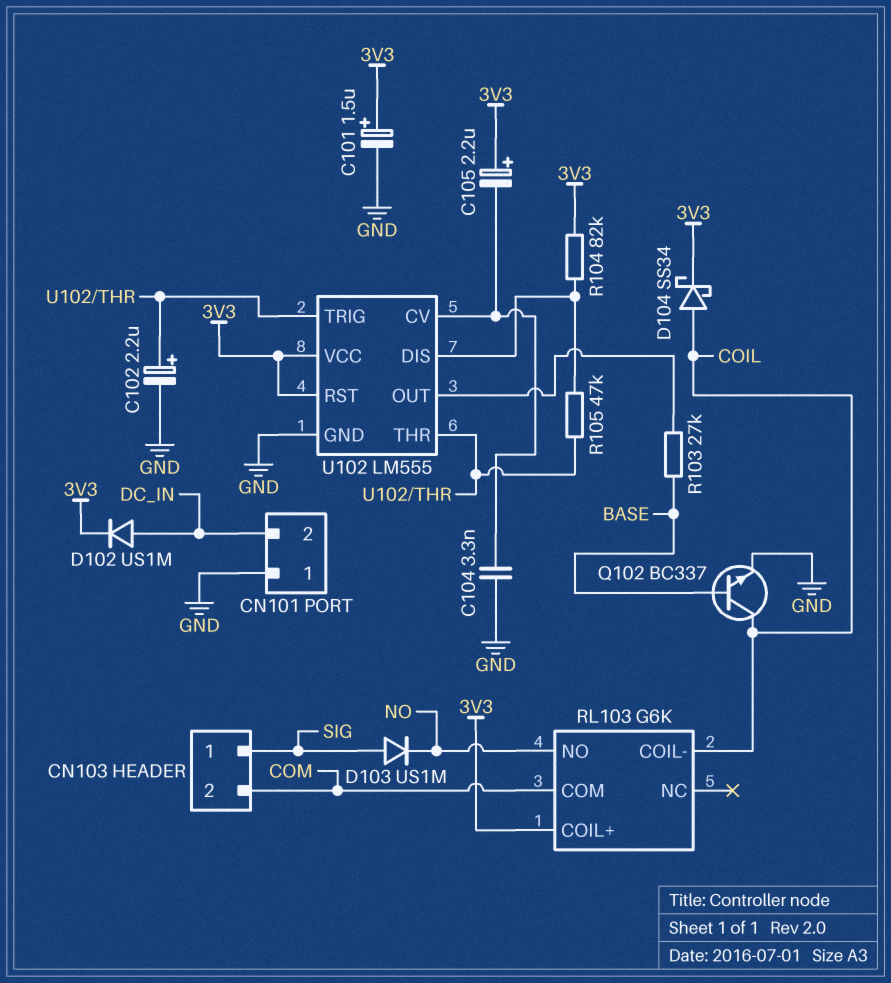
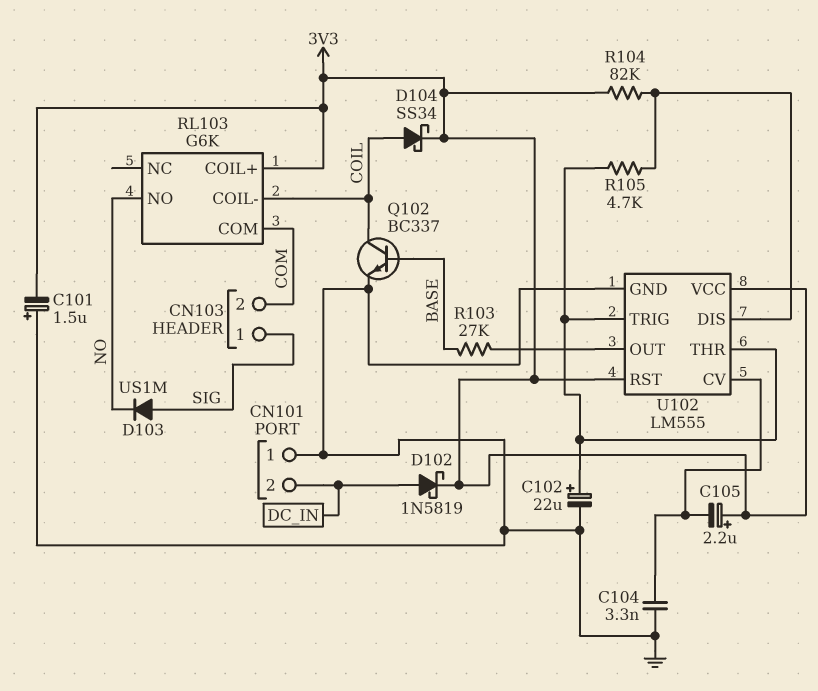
C101: 1.5uF (plus 3V3, minus GND) -> 1.5uF (plus GND, minus 3V3)
C102: 2.2uF (plus U102/THR, minus GND) -> 22uF (plus U102/THR, minus GND)
D102: diode US1M (A DC_IN, K 3V3) -> schottky 1N5819 (A DC_IN, K 3V3)
R105: 47k (U102/DIS, U102/THR) -> 4.7k (U102/DIS, U102/THR)

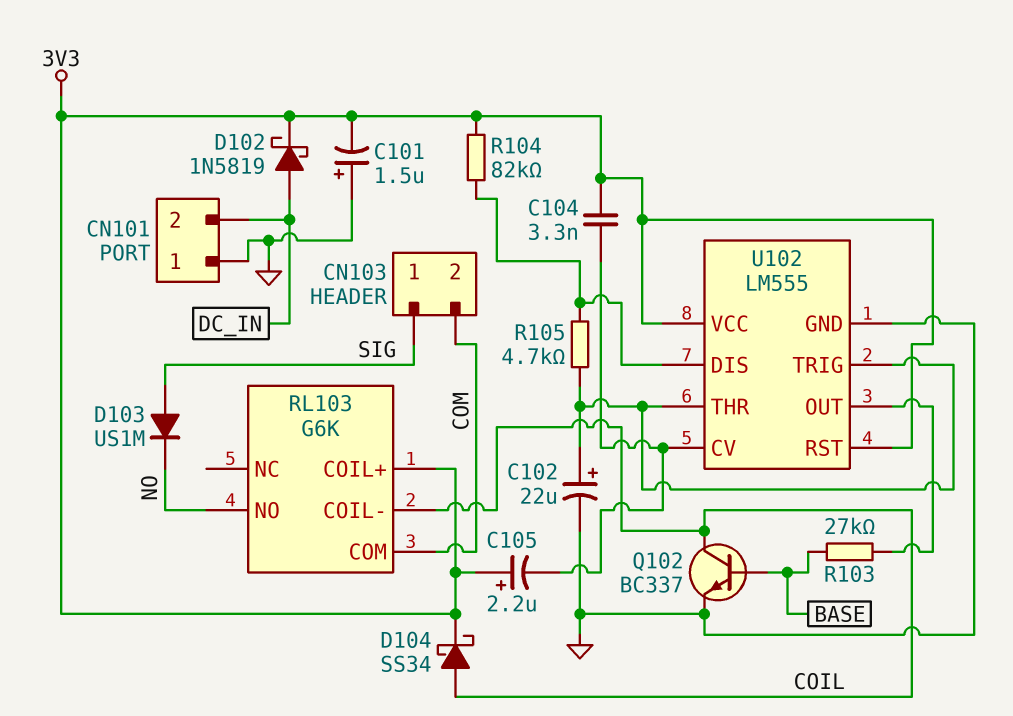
C104: 3.3nF (GND, U102/CV) -> 3.3nF (3V3, U102/CV)

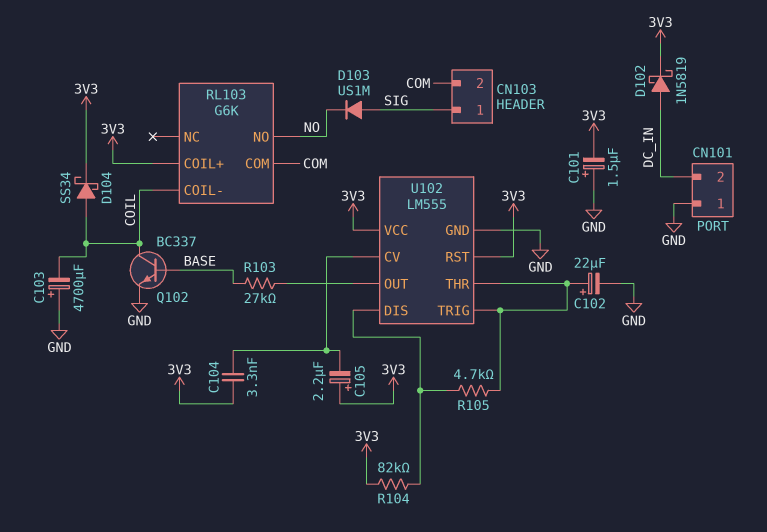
C103: none -> 4700uF (plus GND, minus COIL)

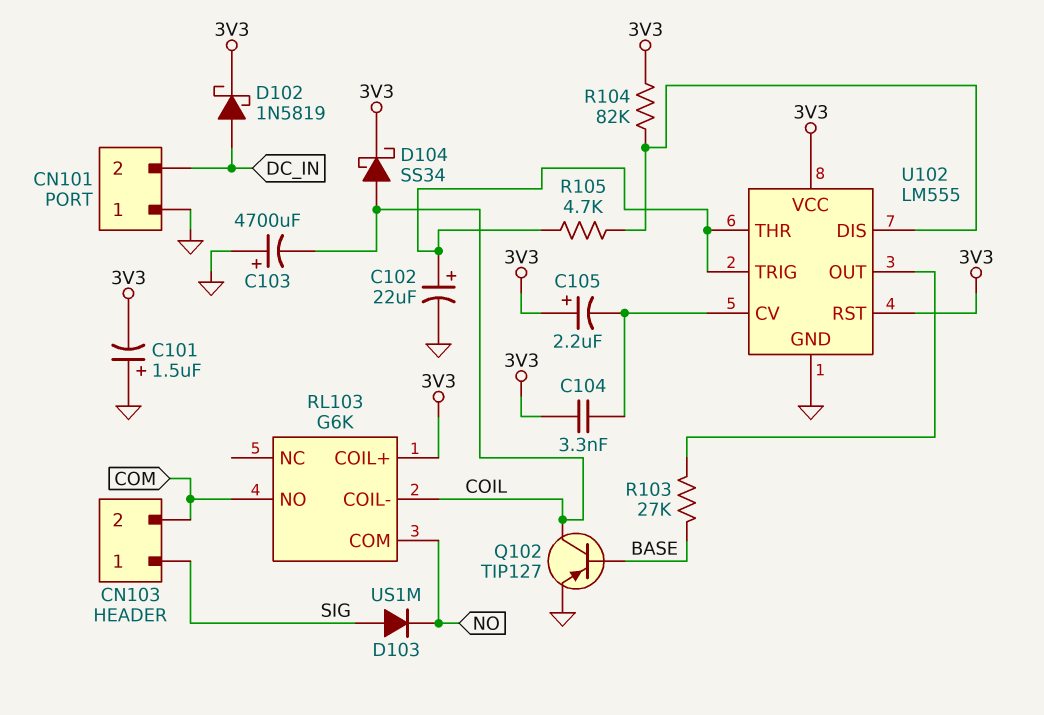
Q102: NPN BC337 (B BASE, C COIL, E GND) -> PNP TIP127 (B BASE, C COIL, E GND)
RL103 pin COM: COM -> NO
RL103 pin NO: NO -> COM

